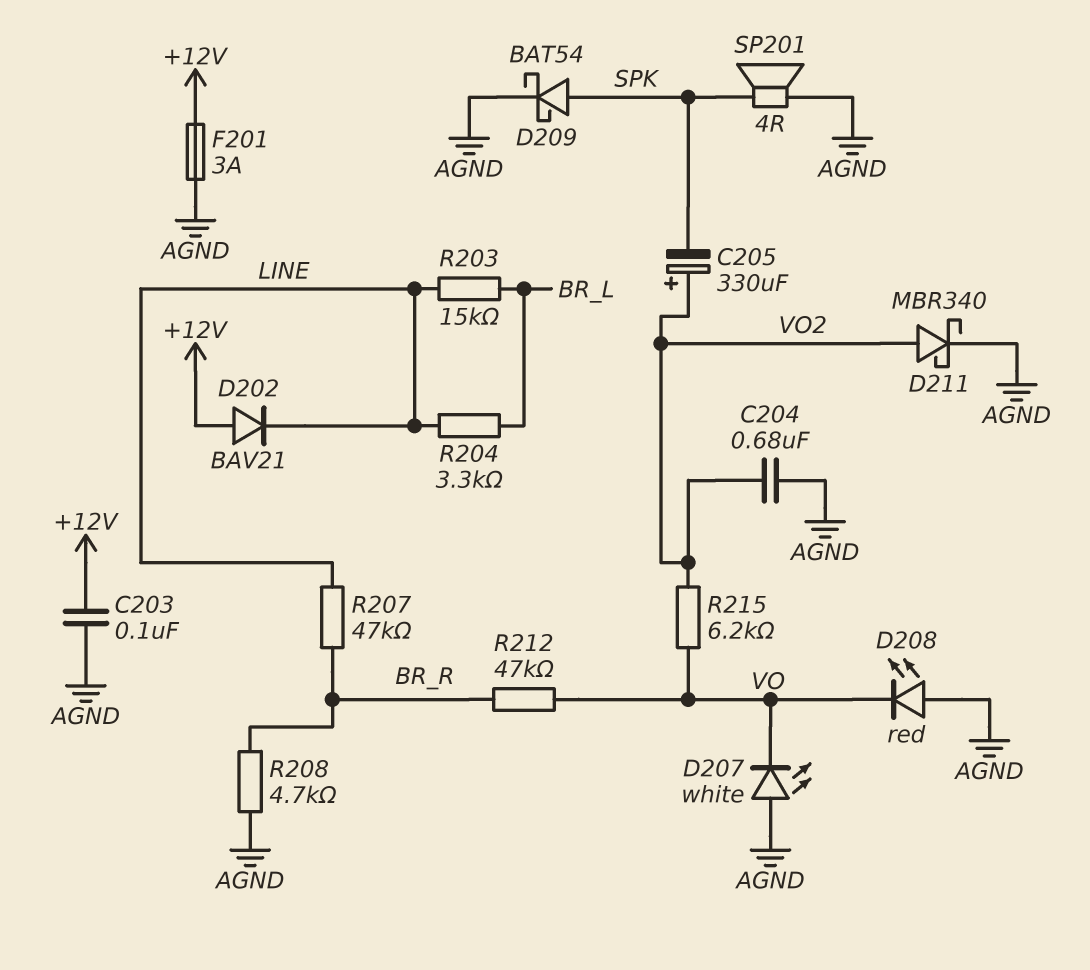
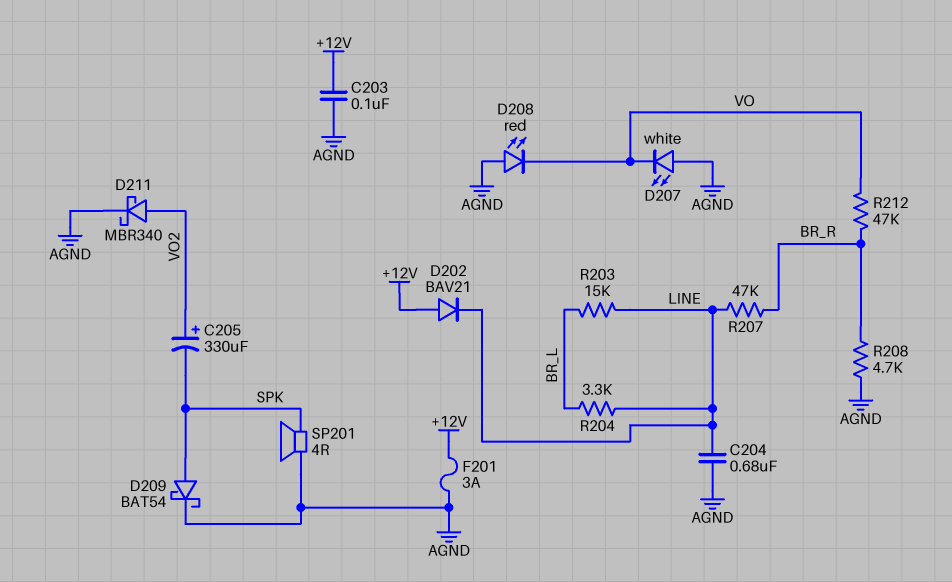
C204: 680nF (AGND, VO2) -> 680nF (AGND, LINE)
R215: 6.2k (VO, VO2) -> none

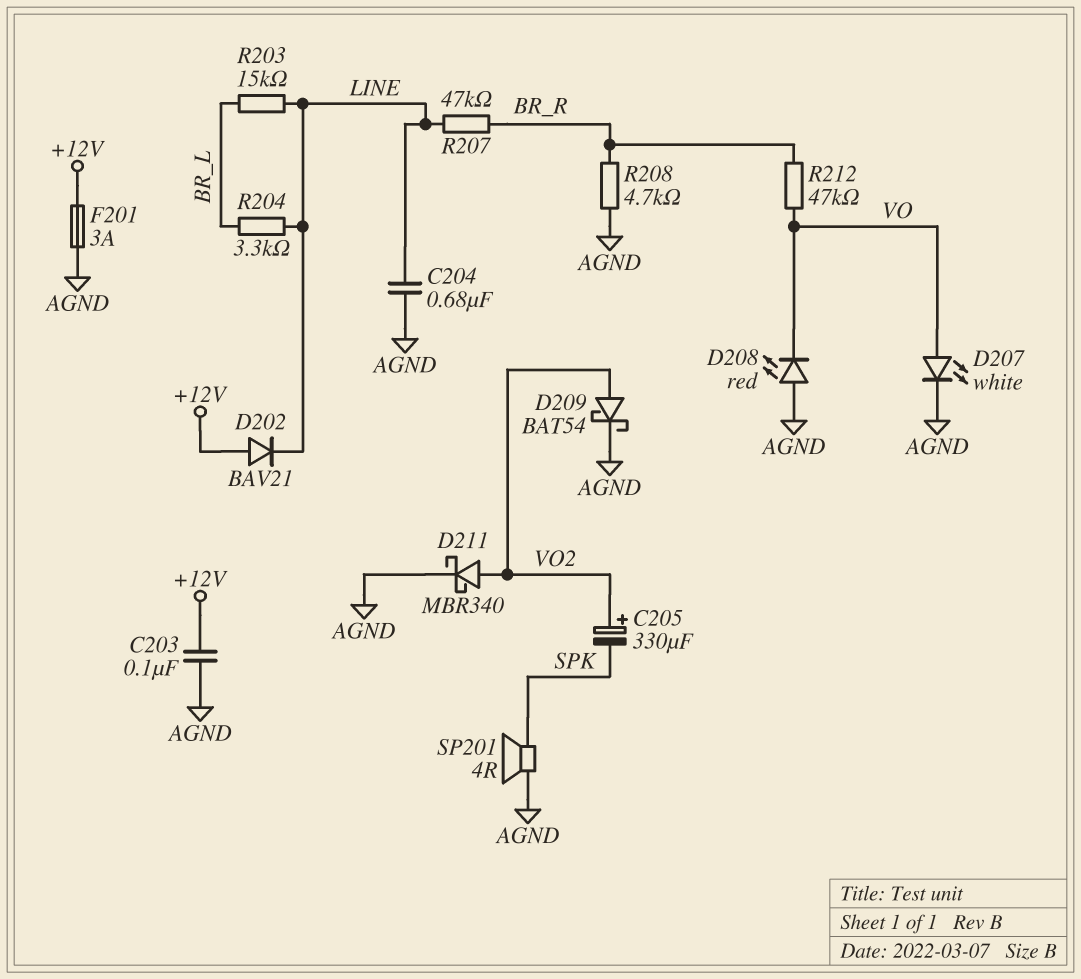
D207: LED white (A AGND, K VO) -> LED white (A VO, K AGND)
D209: schottky BAT54 (A SPK, K AGND) -> schottky BAT54 (A VO2, K AGND)

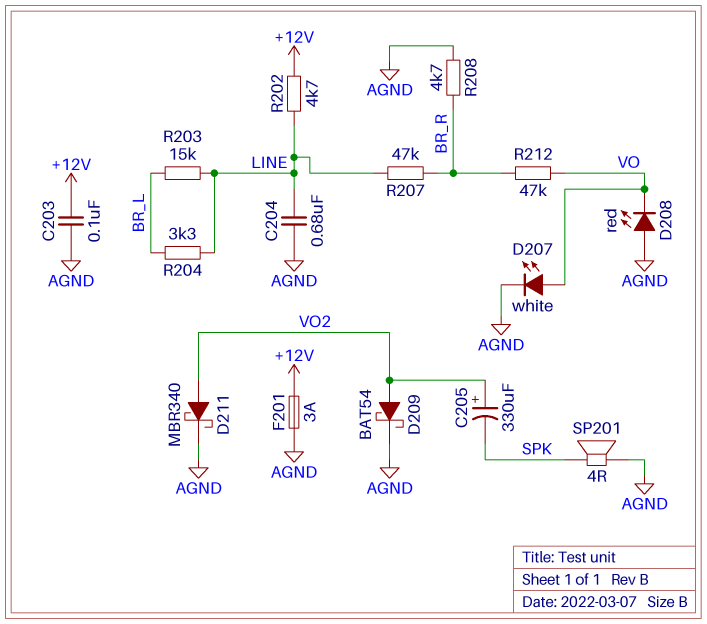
D202: diode BAV21 (A +12V, K LINE) -> none
R202: none -> 4.7k (+12V, LINE)

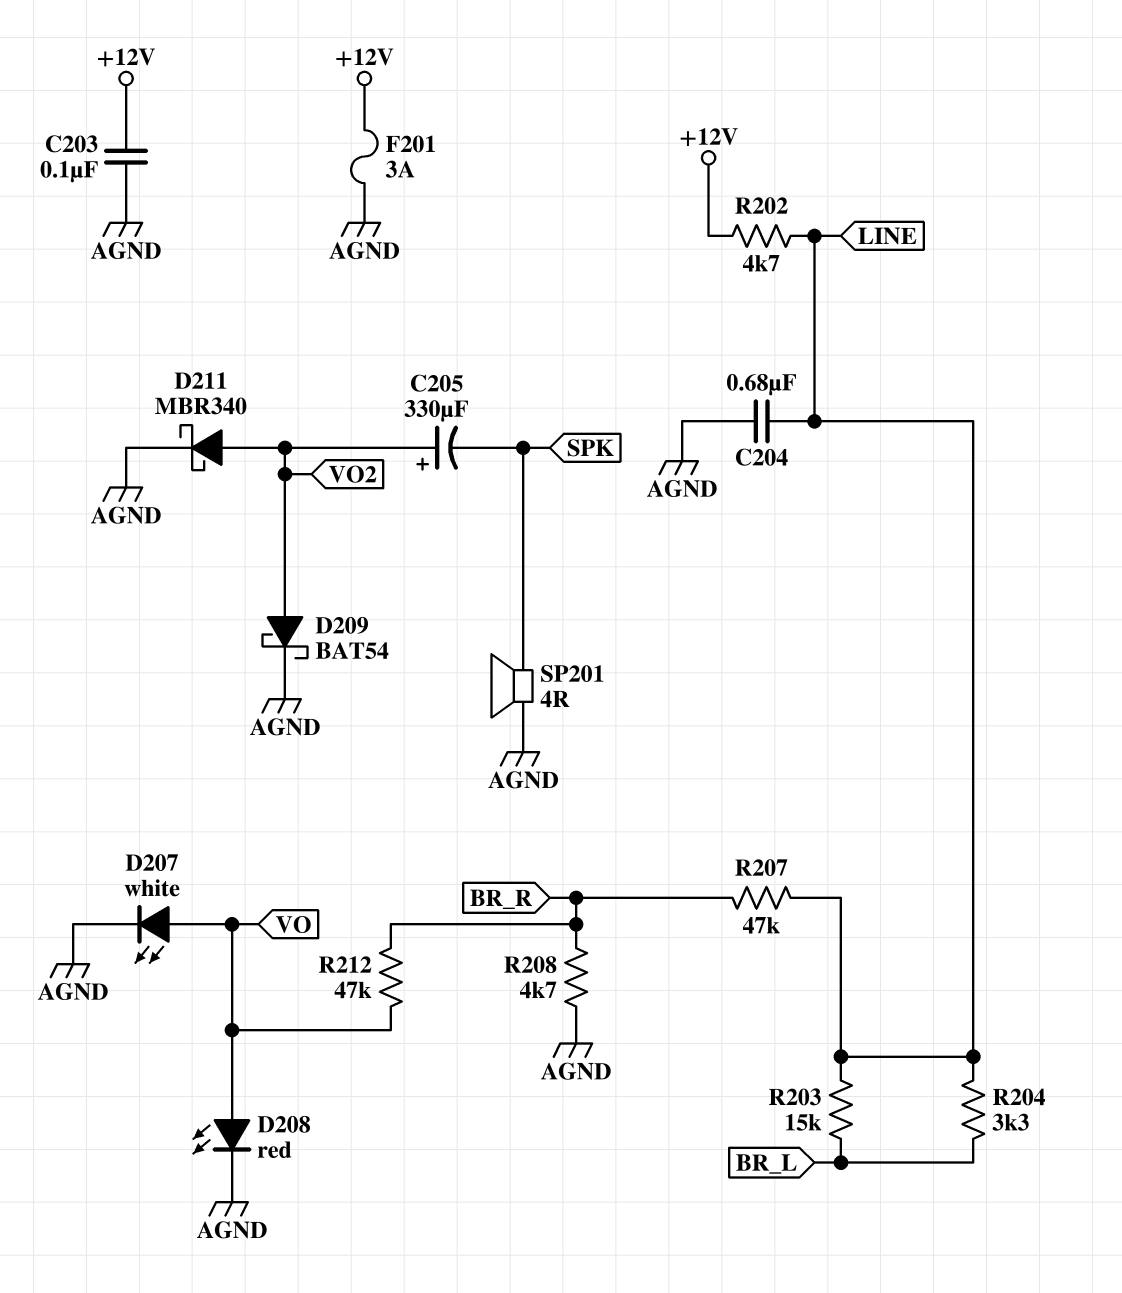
D208: LED red (A AGND, K VO) -> LED red (A VO, K AGND)

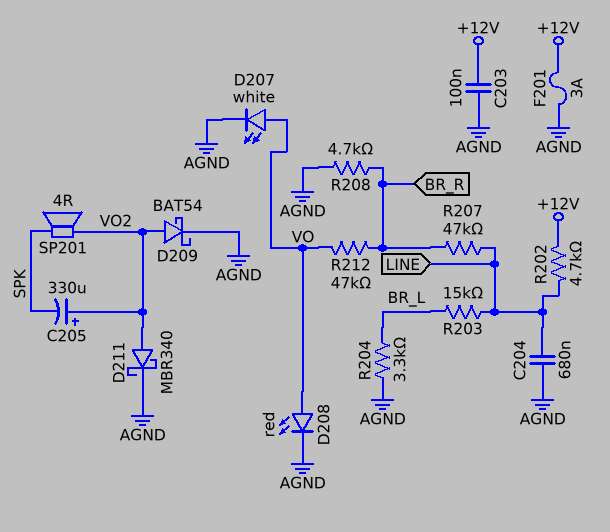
R204: 3.3k (BR_L, LINE) -> 3.3k (AGND, BR_L)
SP201: speaker 4R (AGND, SPK) -> speaker 4R (SPK, VO2)

